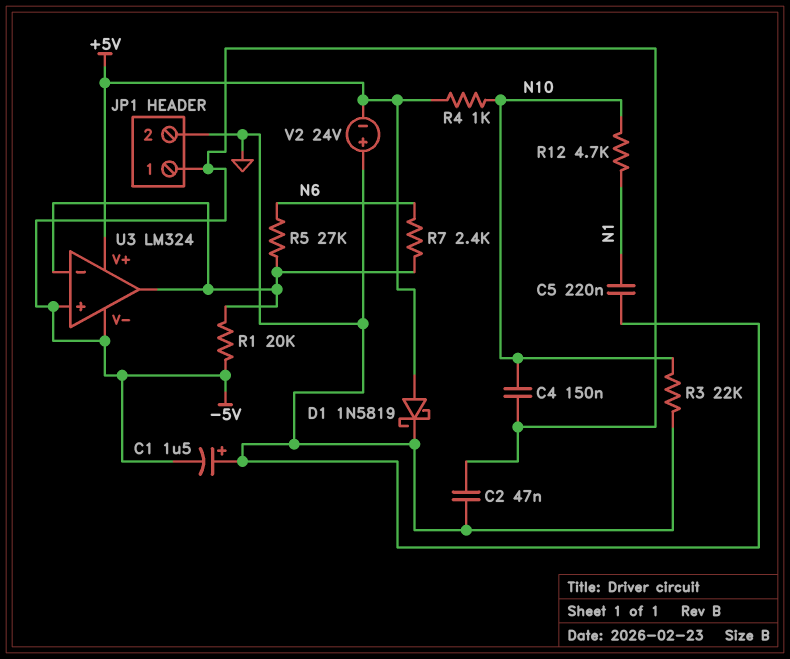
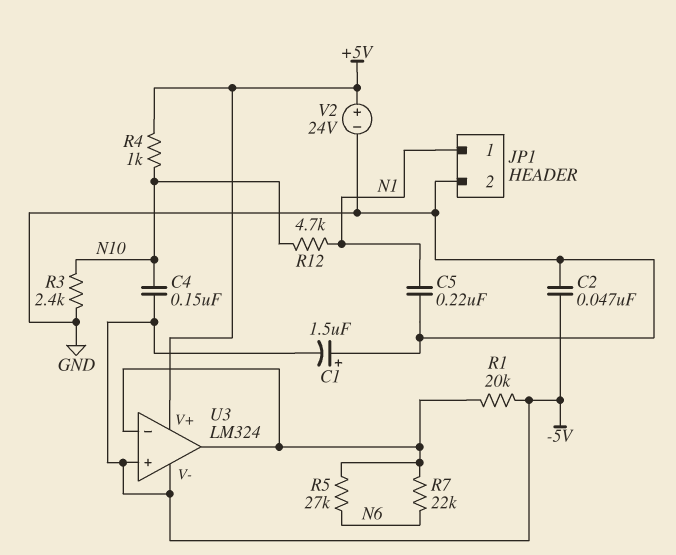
D1: schottky 1N5819 (A +5V, K GND) -> none
JP1 pin 1: -5V -> N1
R3: 22k (GND, N10) -> 2.4k (GND, N10)
R7: 2.4k (N6, U3/in-) -> 22k (N6, U3/in-)
V2: 24V (plus GND, minus +5V) -> 24V (plus +5V, minus GND)

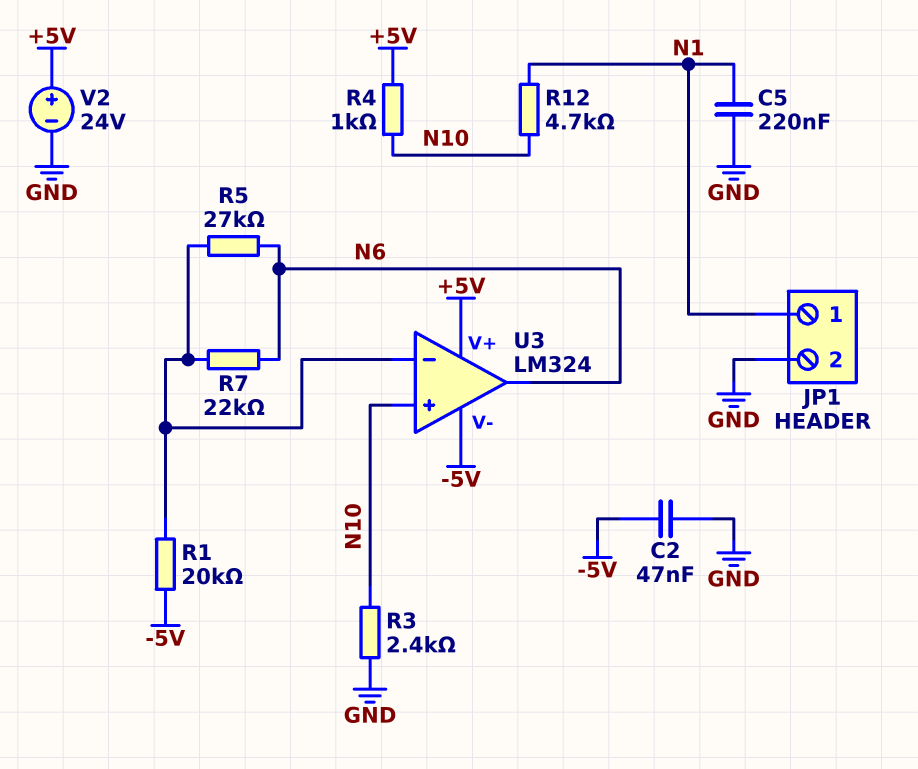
C1: 1.5uF (plus GND, minus -5V) -> none
C4: 150nF (-5V, N10) -> none
U3 pin in+: -5V -> N10
U3 pin out: U3/in- -> N6

